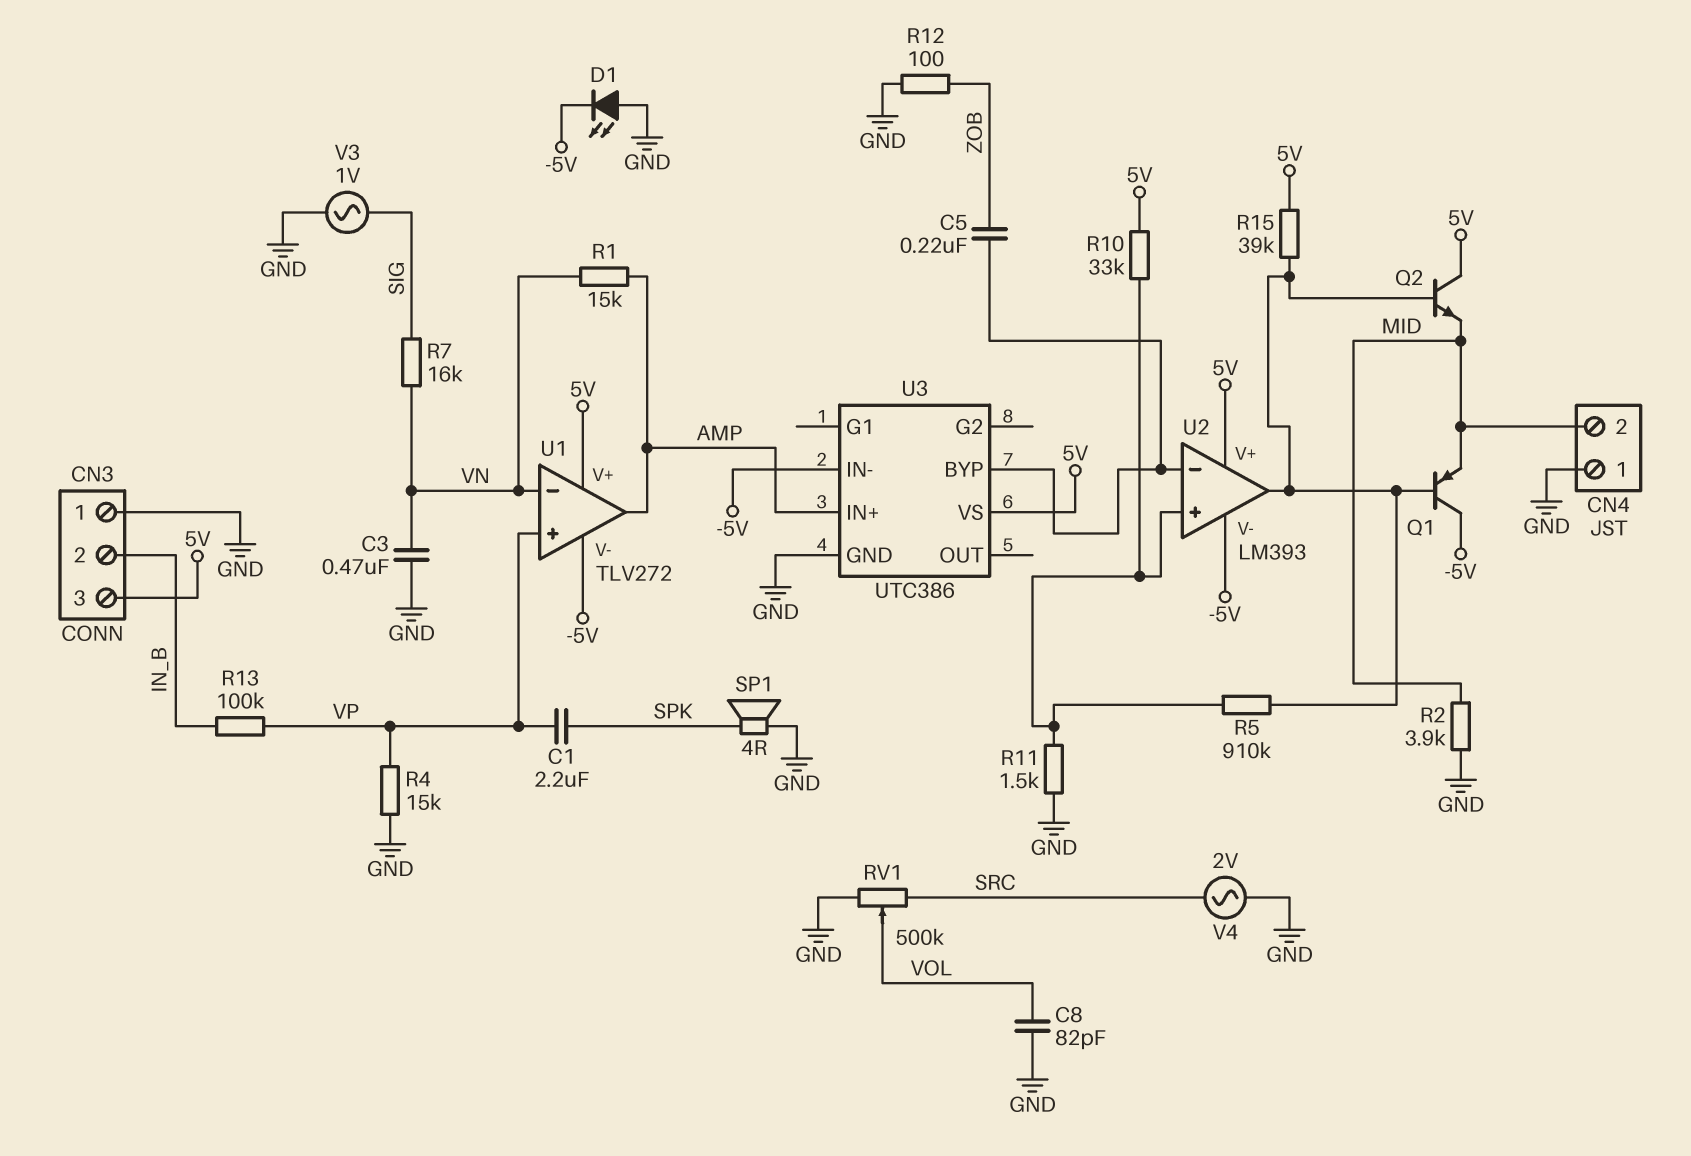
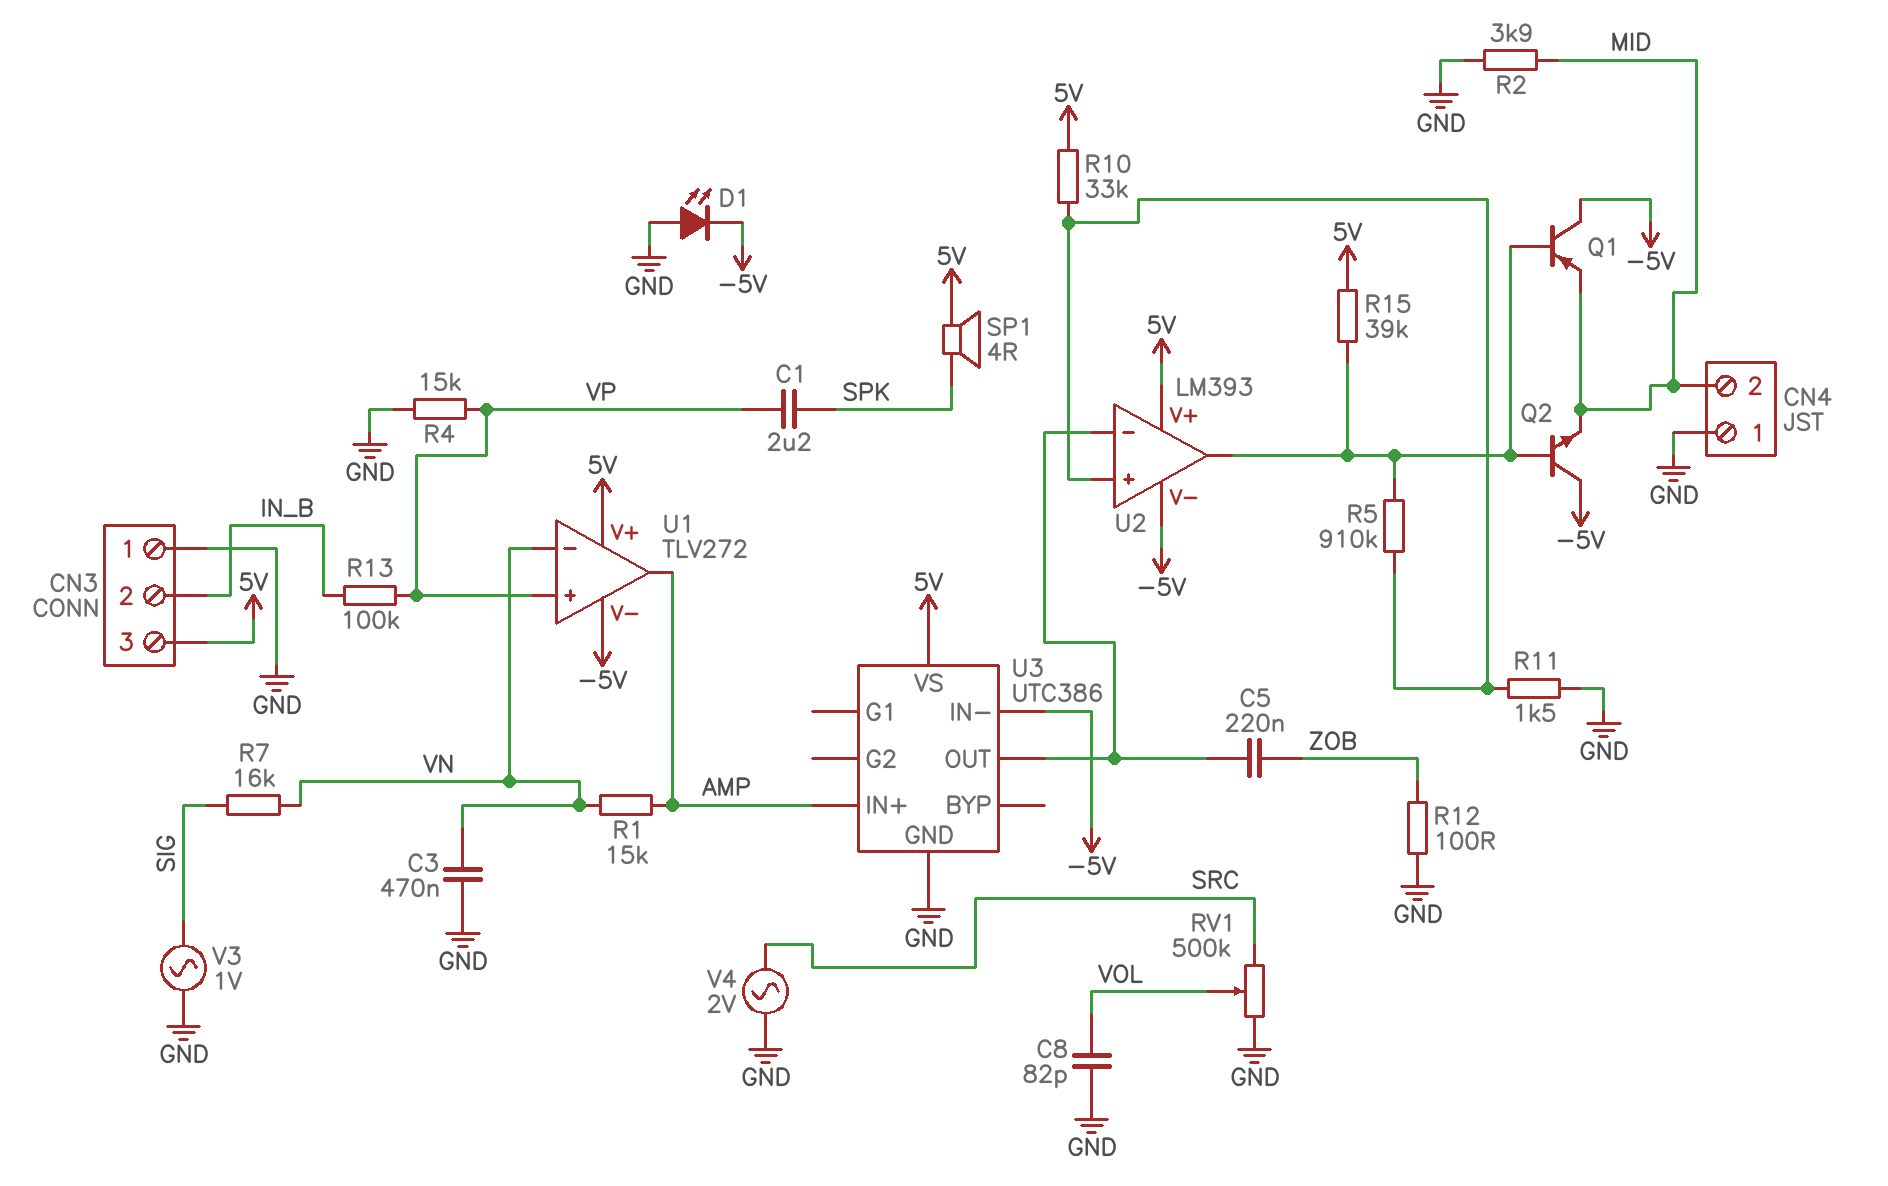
Q2: NPN (B U2/out, C 5V, E MID) -> NPN (B U2/out, C -5V, E MID)
SP1: speaker 4R (GND, SPK) -> speaker 4R (5V, SPK)
U3 pin BYP: U2/in- -> none
U3 pin OUT: none -> U2/in-

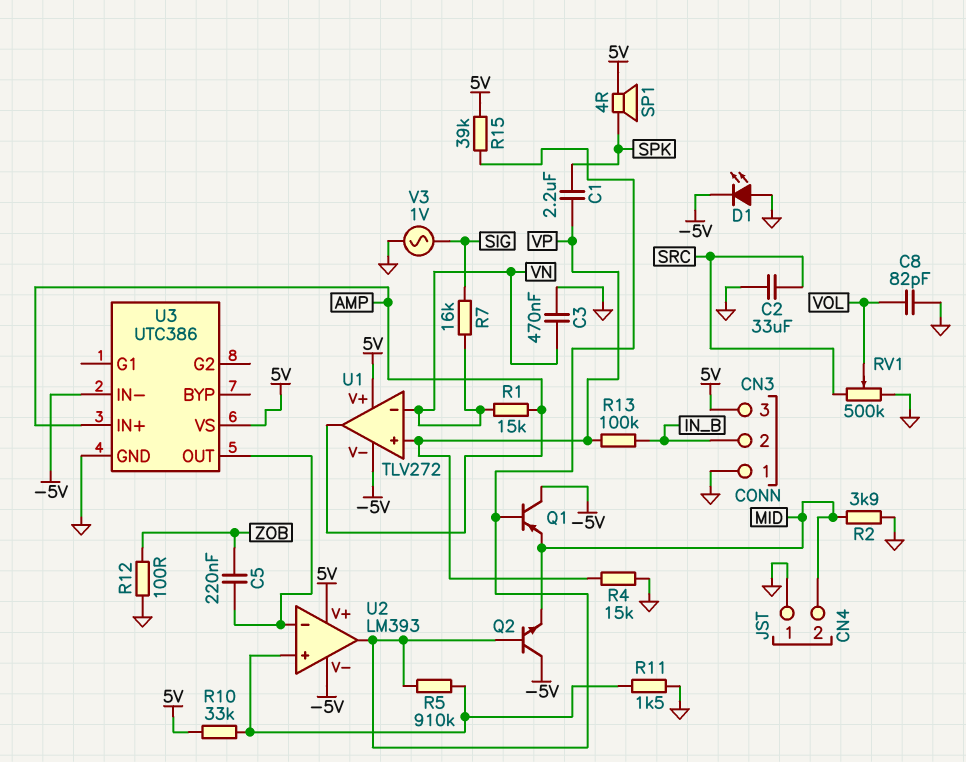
C2: none -> 33uF (GND, SRC)
V4: AC 2V (GND, SRC) -> none

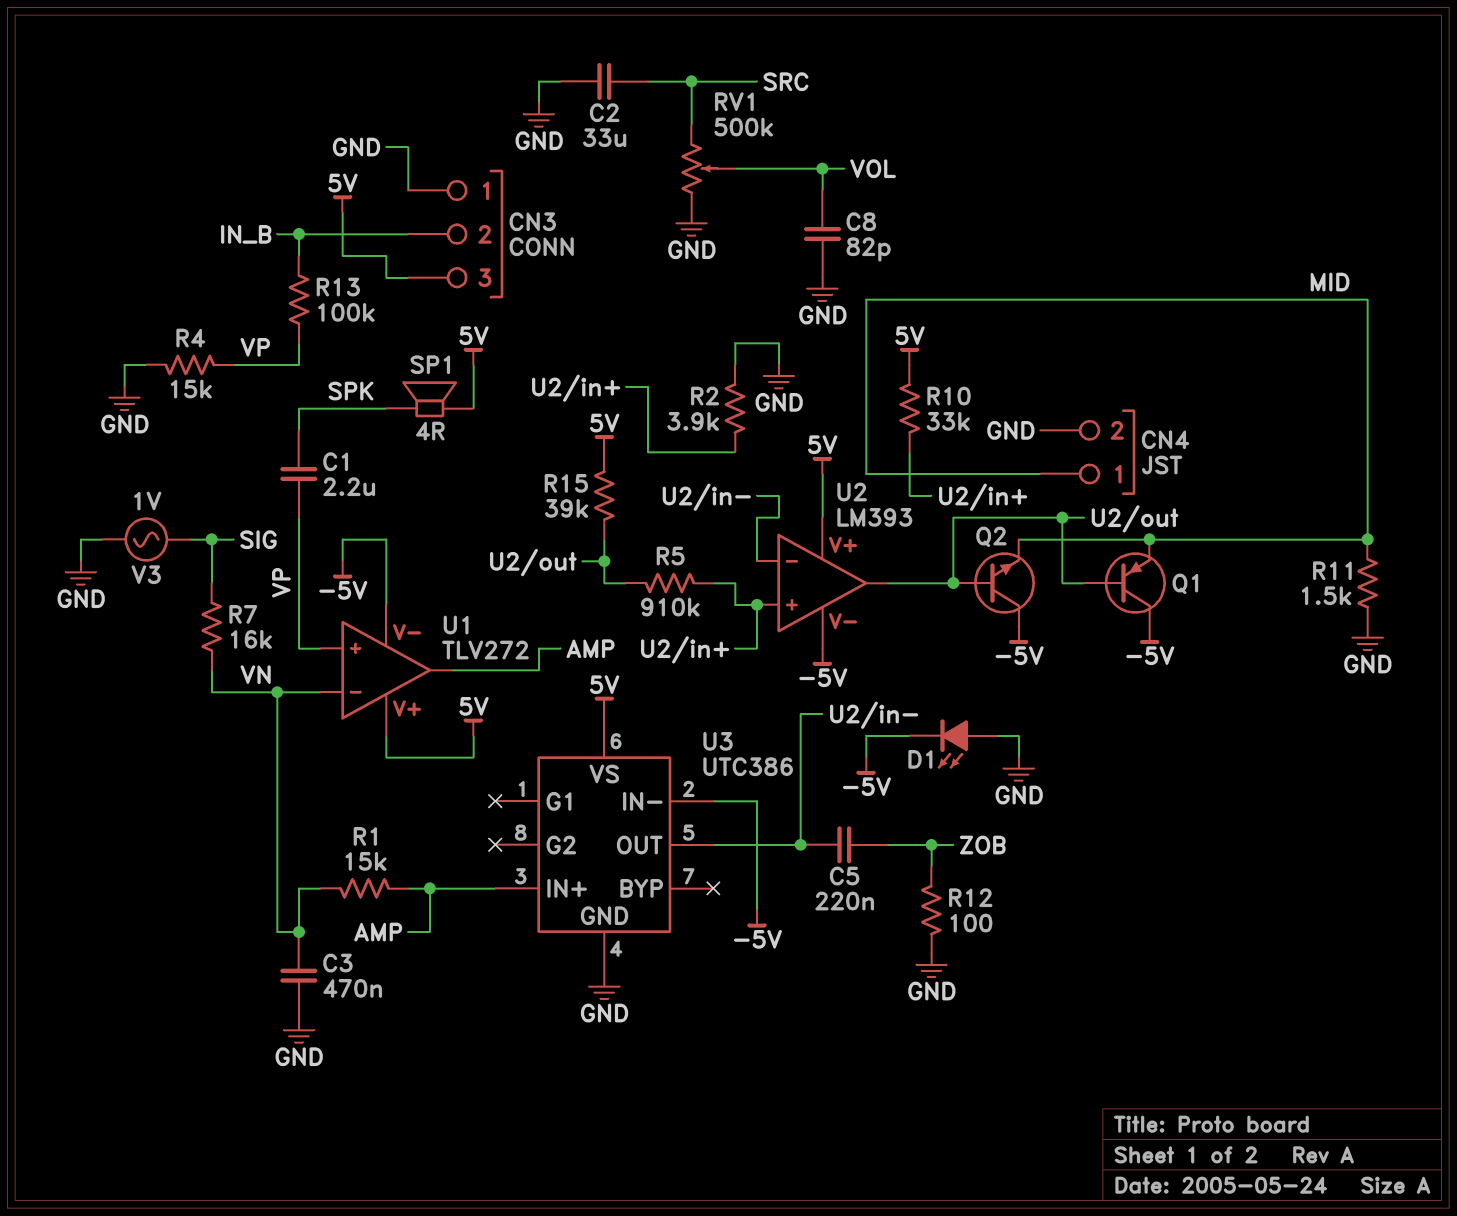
CN4 pin 1: GND -> MID
CN4 pin 2: MID -> GND
R2: 3.9k (GND, MID) -> 3.9k (GND, U2/in+)
R11: 1.5k (GND, U2/in+) -> 1.5k (GND, MID)

